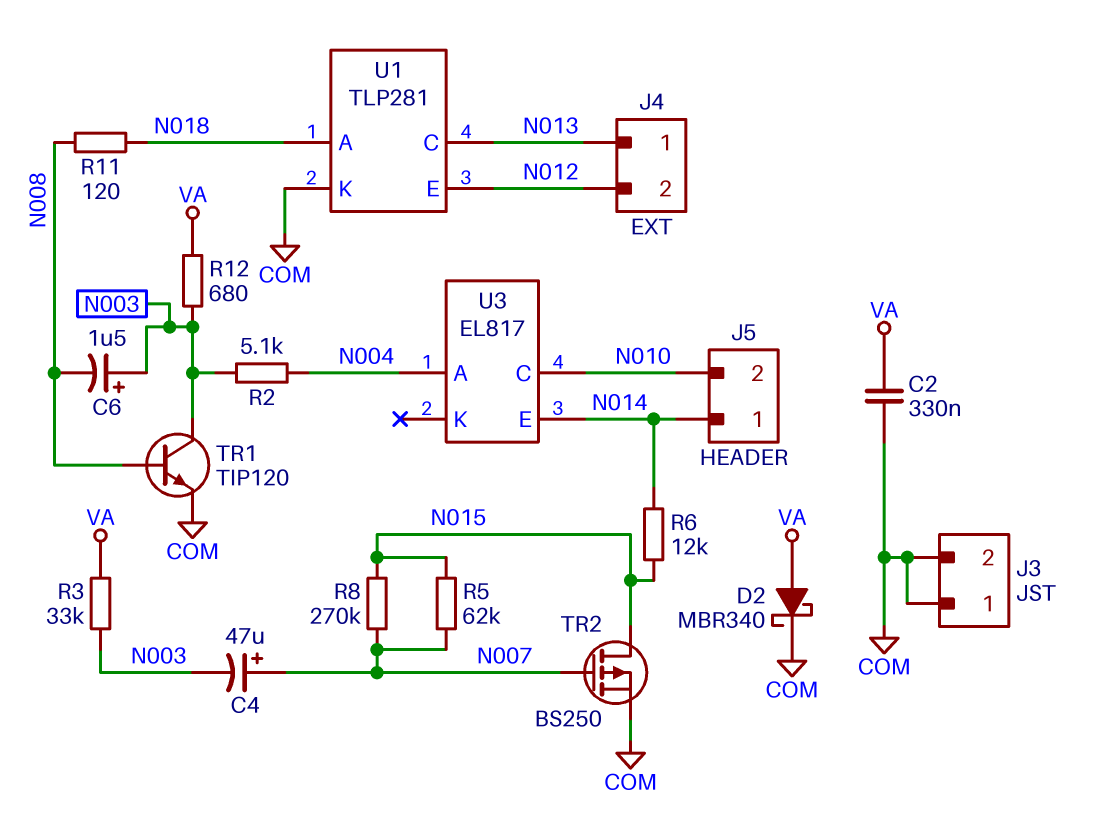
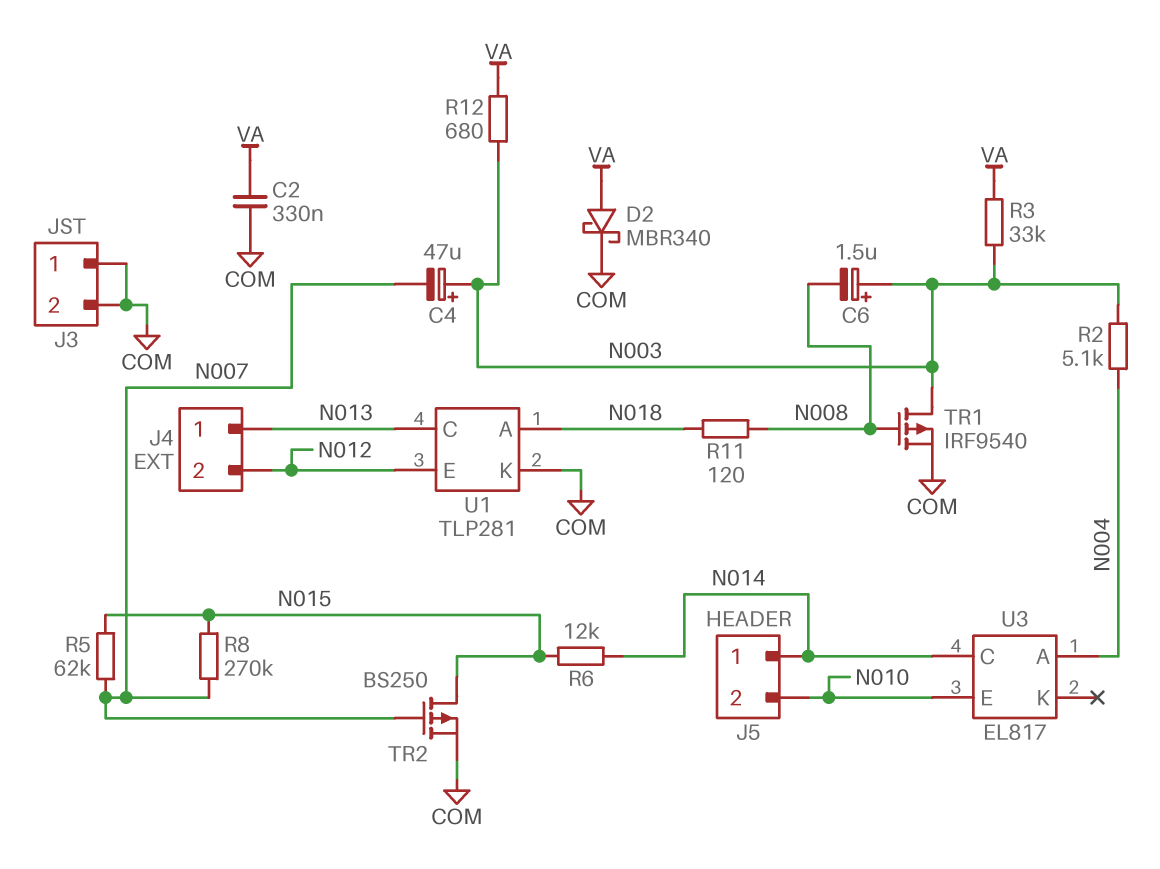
C4: 47uF (plus N007, minus N003) -> 47uF (plus N003, minus N007)
TR1: NPN TIP120 (B N008, C N003, E COM) -> PMOS IRF9540 (G N008, D N003, S COM)
U3 pin C: N010 -> N014
U3 pin E: N014 -> N010

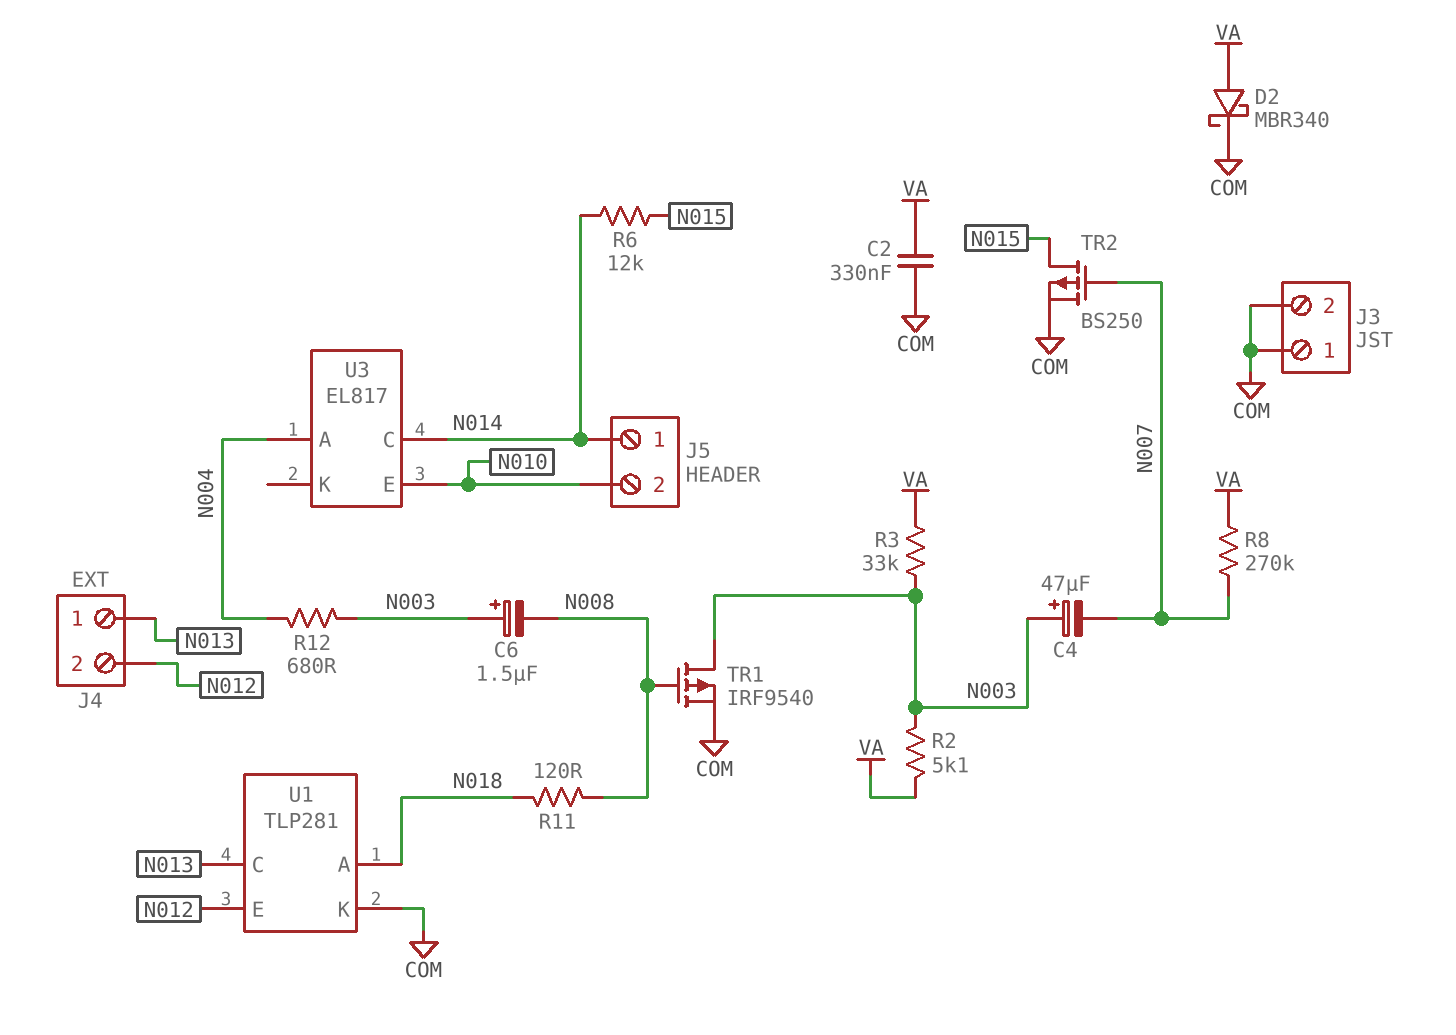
R2: 5.1k (N003, N004) -> 5.1k (N003, VA)
R5: 62k (N007, N015) -> none
R8: 270k (N007, N015) -> 270k (N007, VA)
R12: 680 (N003, VA) -> 680 (N003, N004)

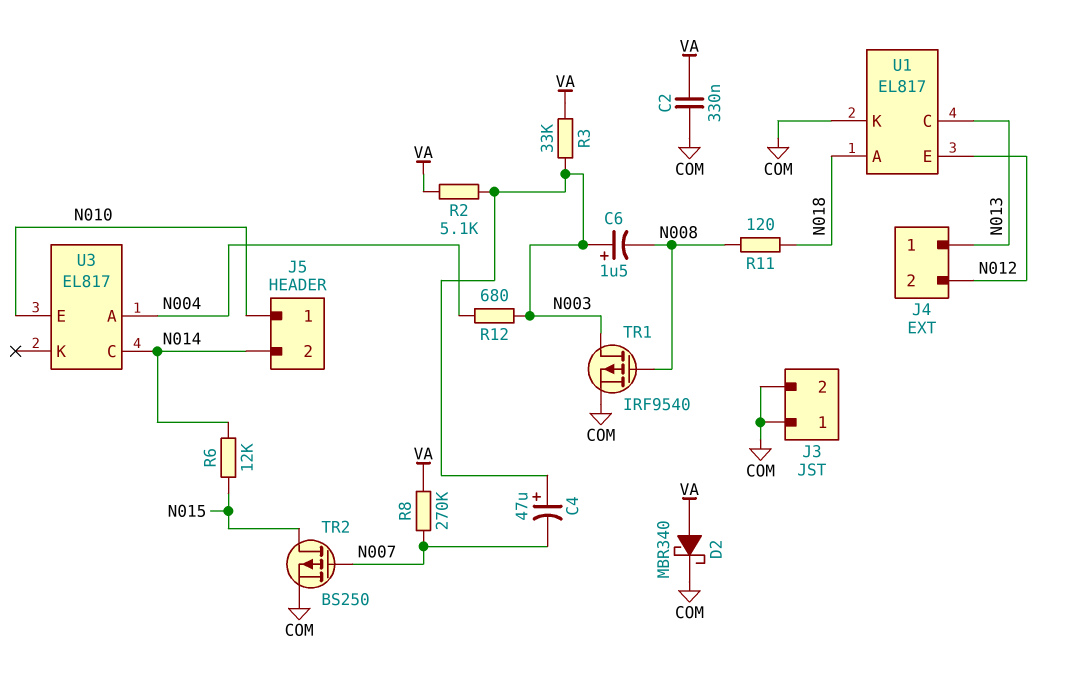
J5 pin 1: N014 -> N010
J5 pin 2: N010 -> N014
U1: TLP281 -> EL817

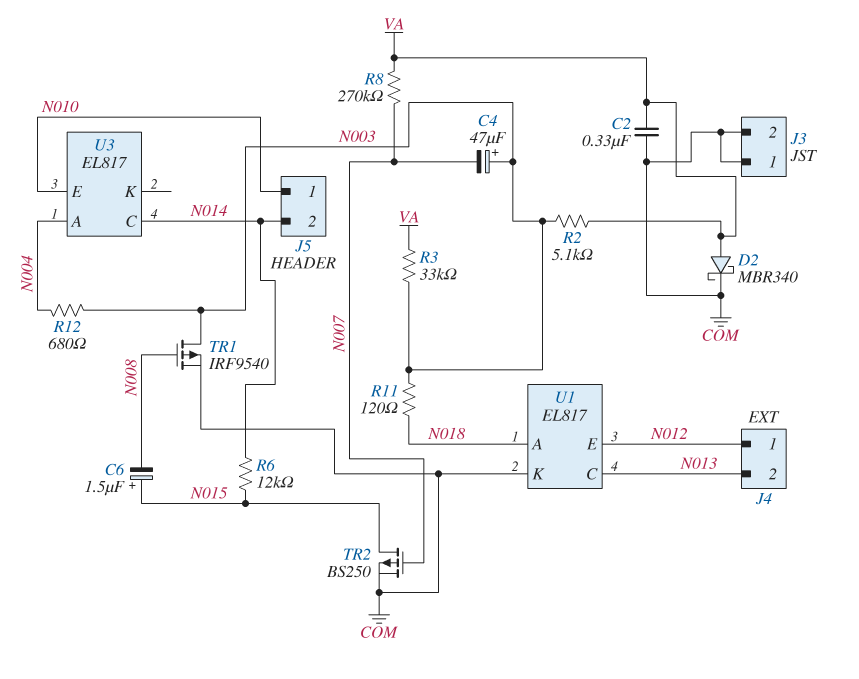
C6: 1.5uF (plus N003, minus N008) -> 1.5uF (plus N015, minus N008)
J4 pin 1: N013 -> N012
J4 pin 2: N012 -> N013
R11: 120 (N008, N018) -> 120 (N003, N018)

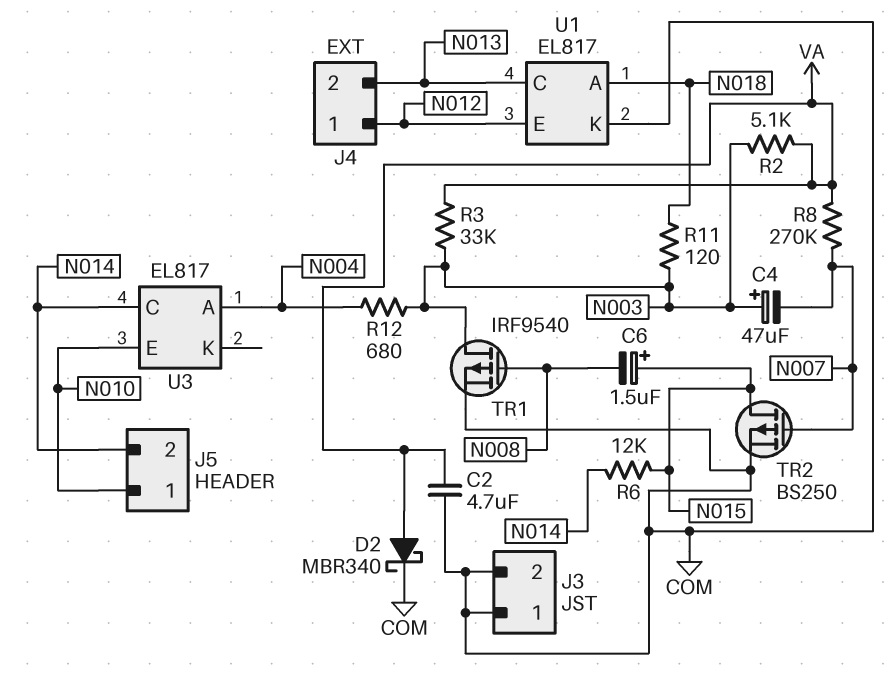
C2: 330nF (COM, VA) -> 4.7uF (COM, VA)

